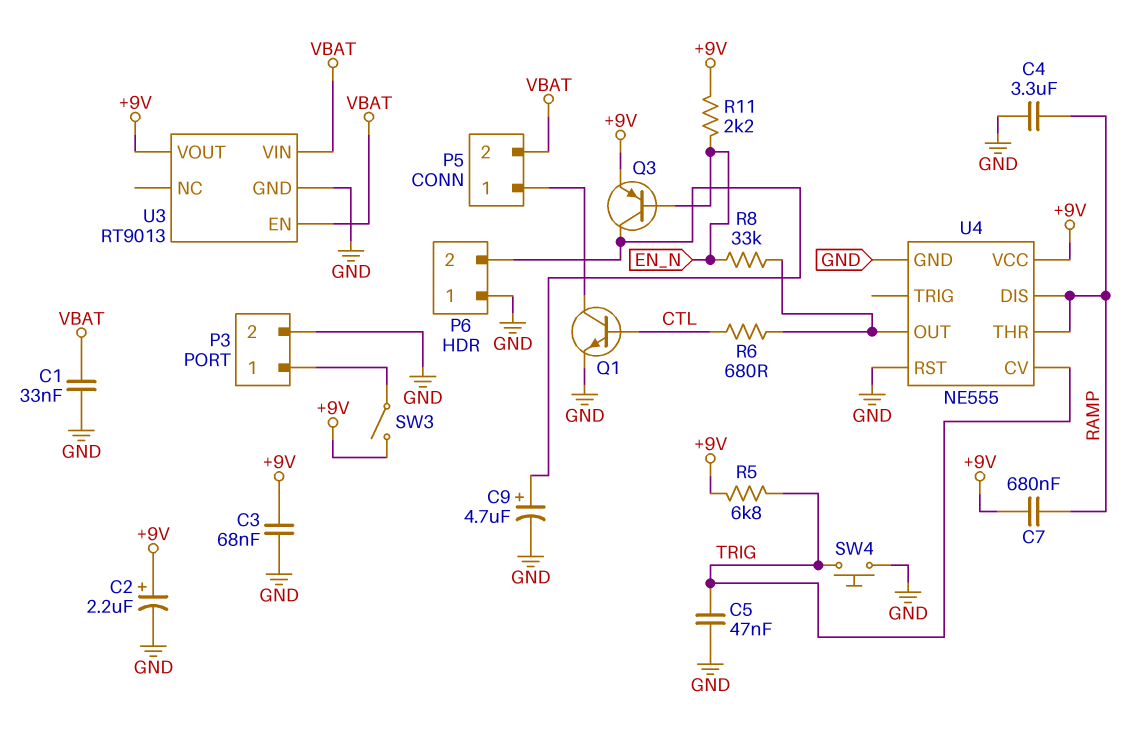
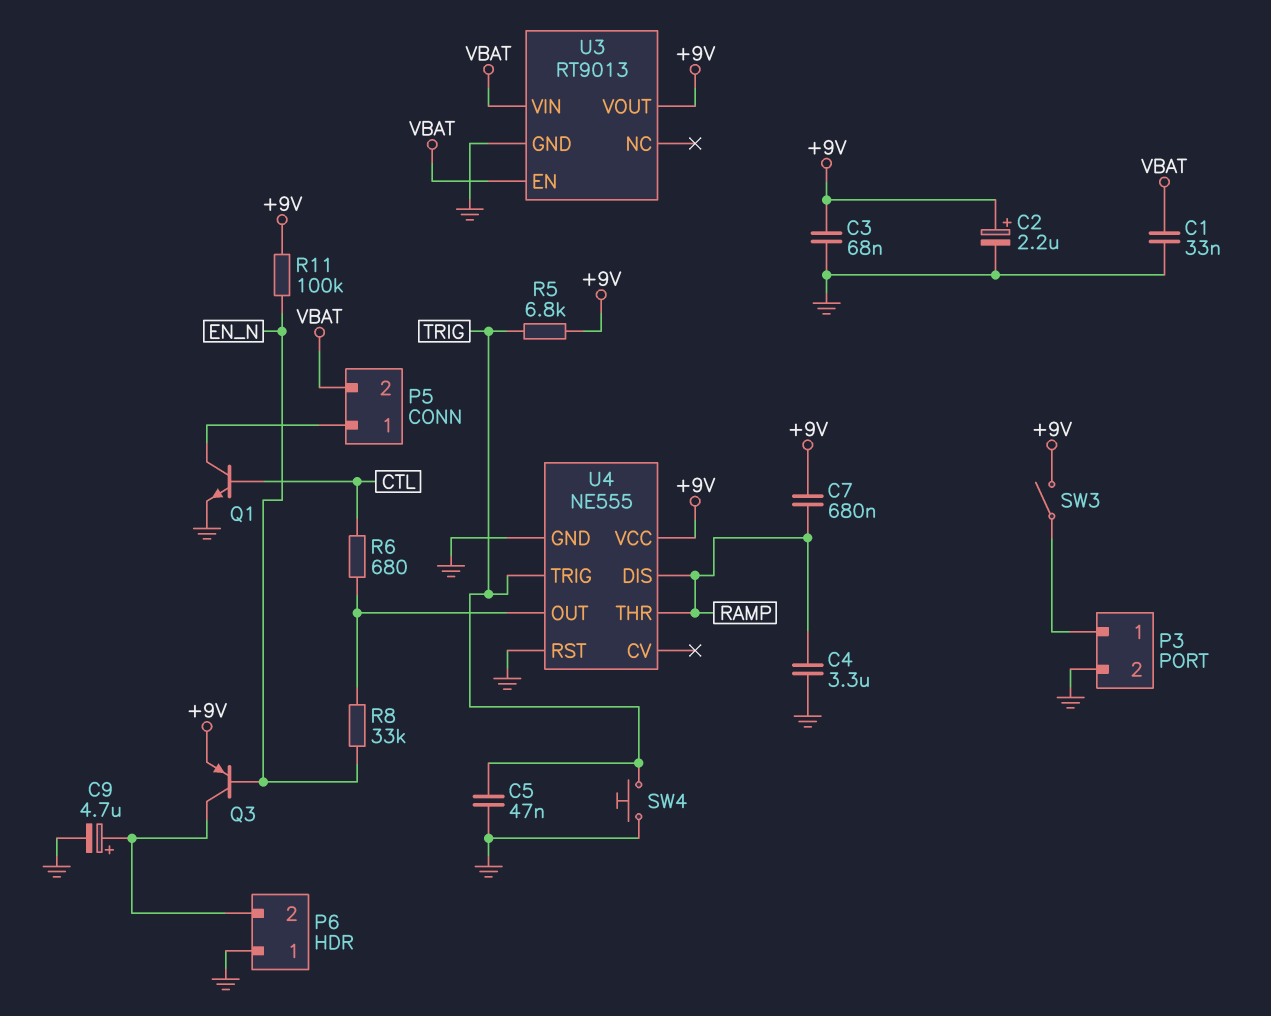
R11: 2.2k (+9V, EN_N) -> 100k (+9V, EN_N)
U4 pin CV: TRIG -> none
U4 pin TRIG: none -> TRIG

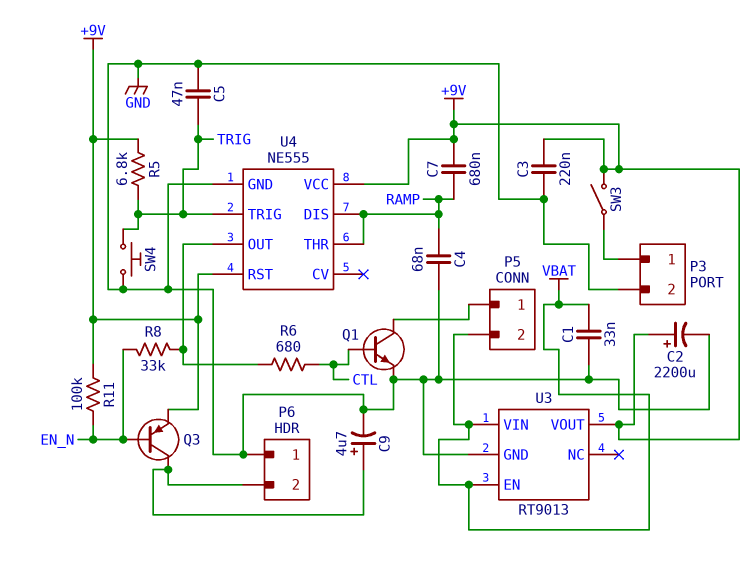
C2: 2.2uF (plus +9V, minus GND) -> 2200uF (plus +9V, minus GND)
C3: 68nF (+9V, GND) -> 220nF (+9V, GND)
C4: 3.3uF (GND, RAMP) -> 68nF (GND, RAMP)
U4 pin RST: GND -> +9V

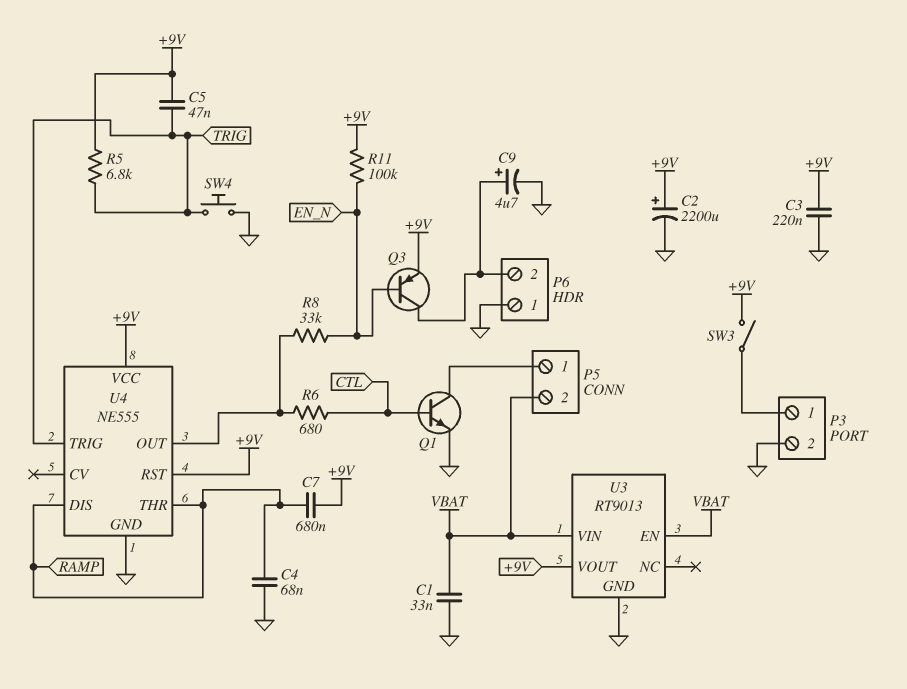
C5: 47nF (GND, TRIG) -> 47nF (+9V, TRIG)

